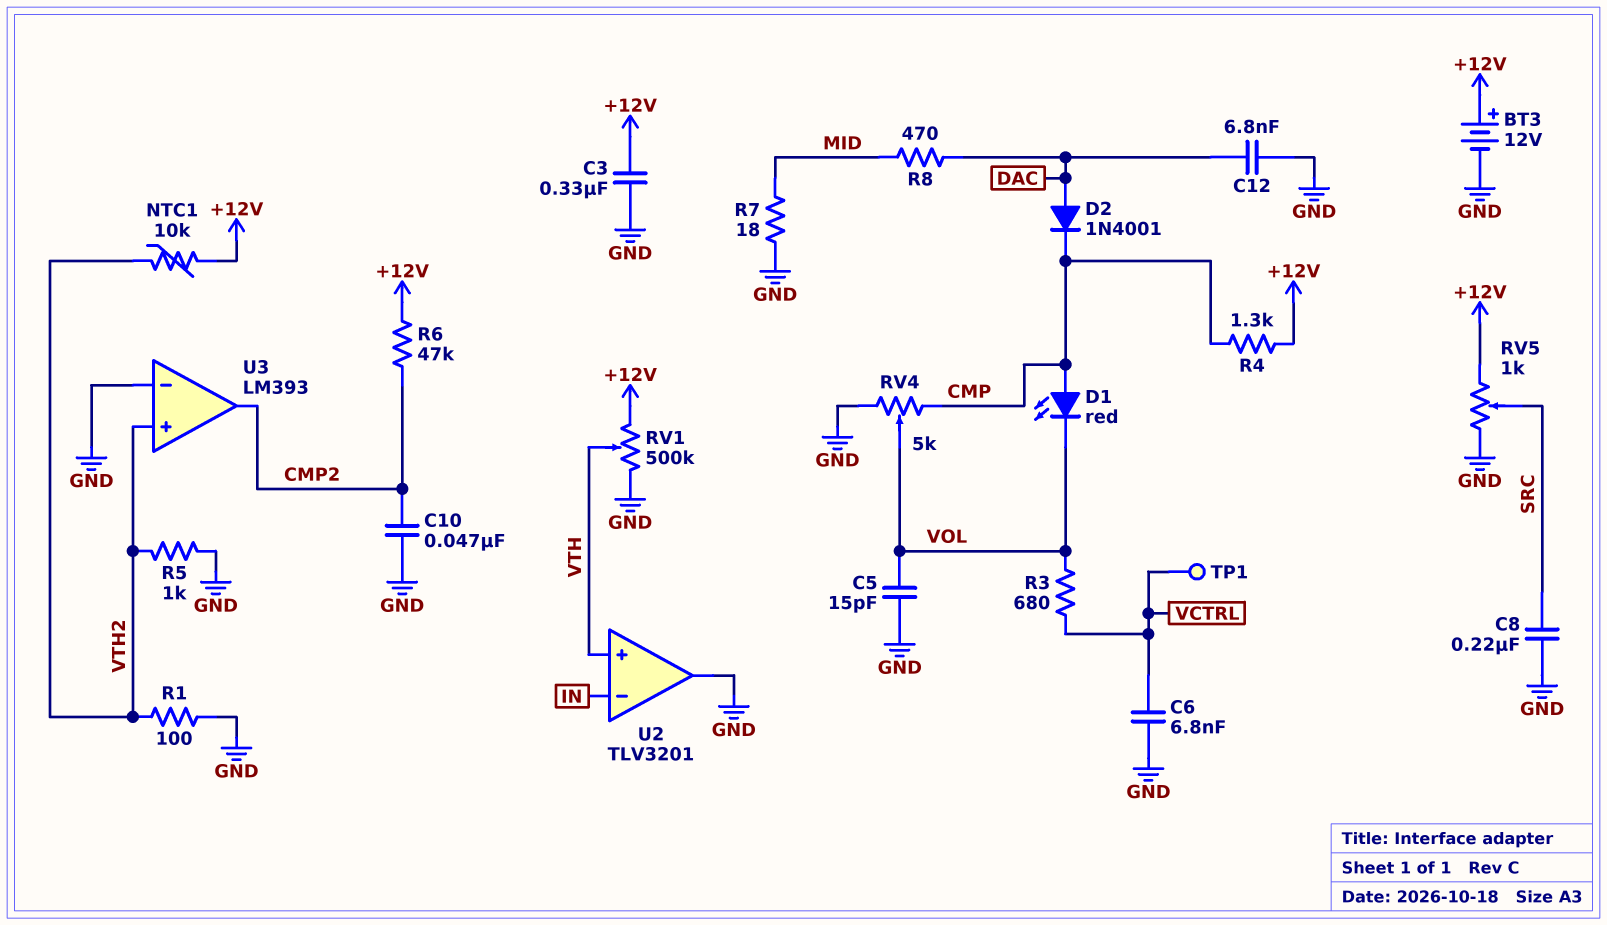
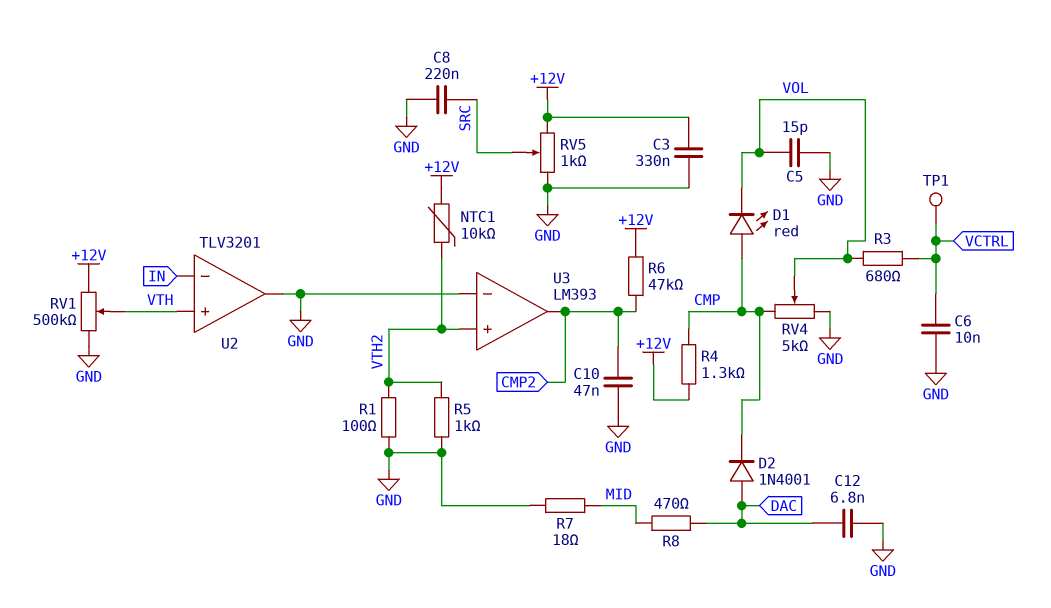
BT3: 12V (plus +12V, minus GND) -> none
C6: 6.8nF (GND, VCTRL) -> 10nF (GND, VCTRL)

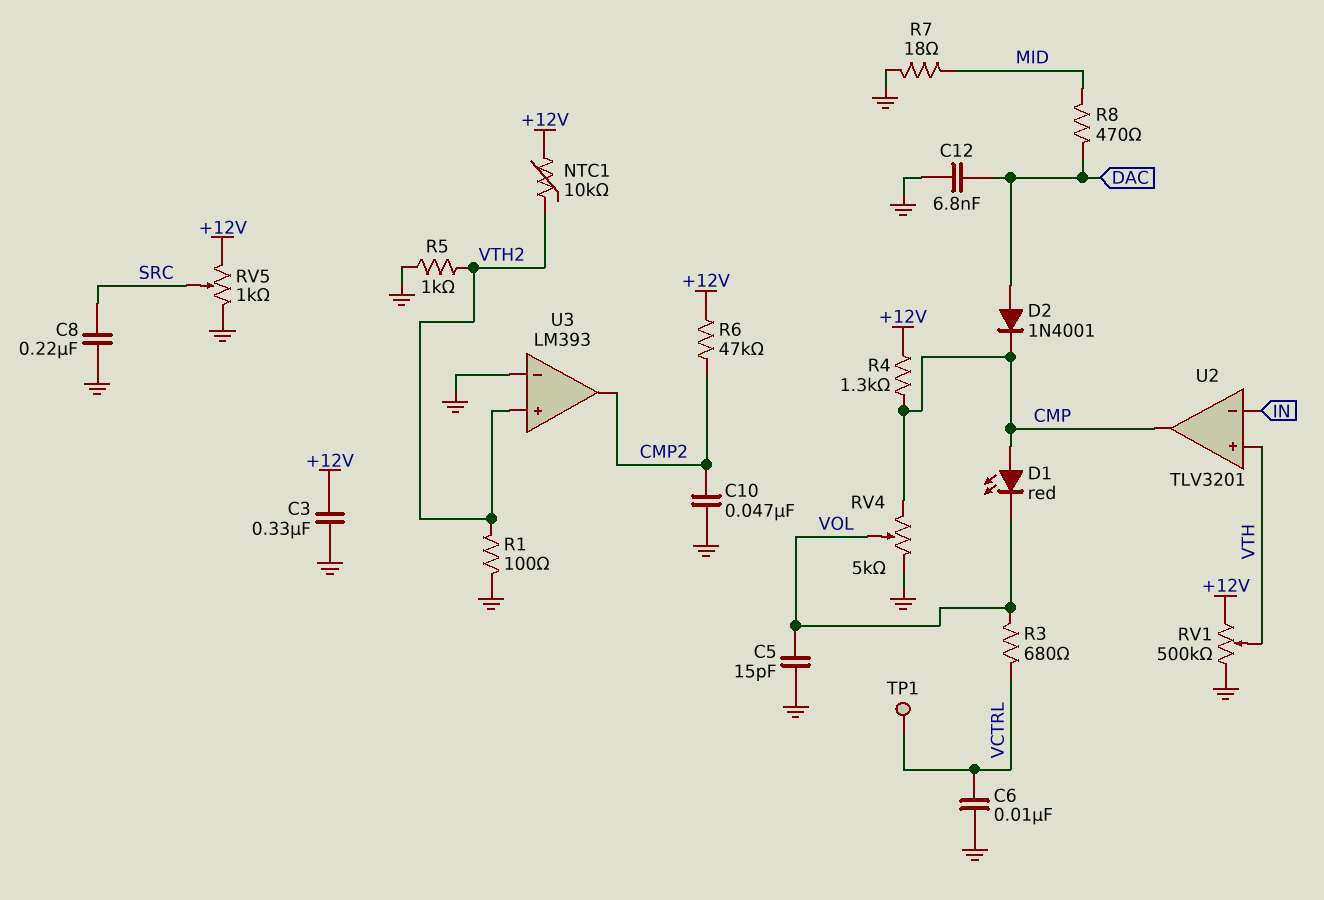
U2 pin out: GND -> CMP

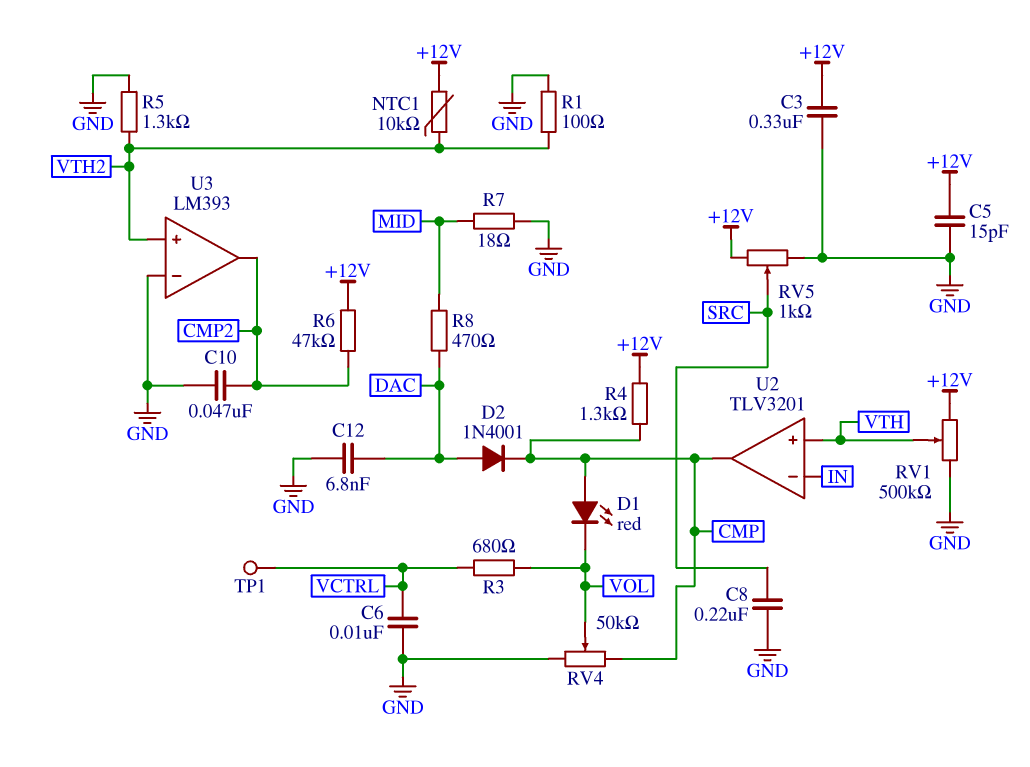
C5: 15pF (GND, VOL) -> 15pF (+12V, GND)
R5: 1k (GND, VTH2) -> 1.3k (GND, VTH2)
RV4: 5k (CMP, GND, wiper VOL) -> 50k (CMP, GND, wiper VOL)

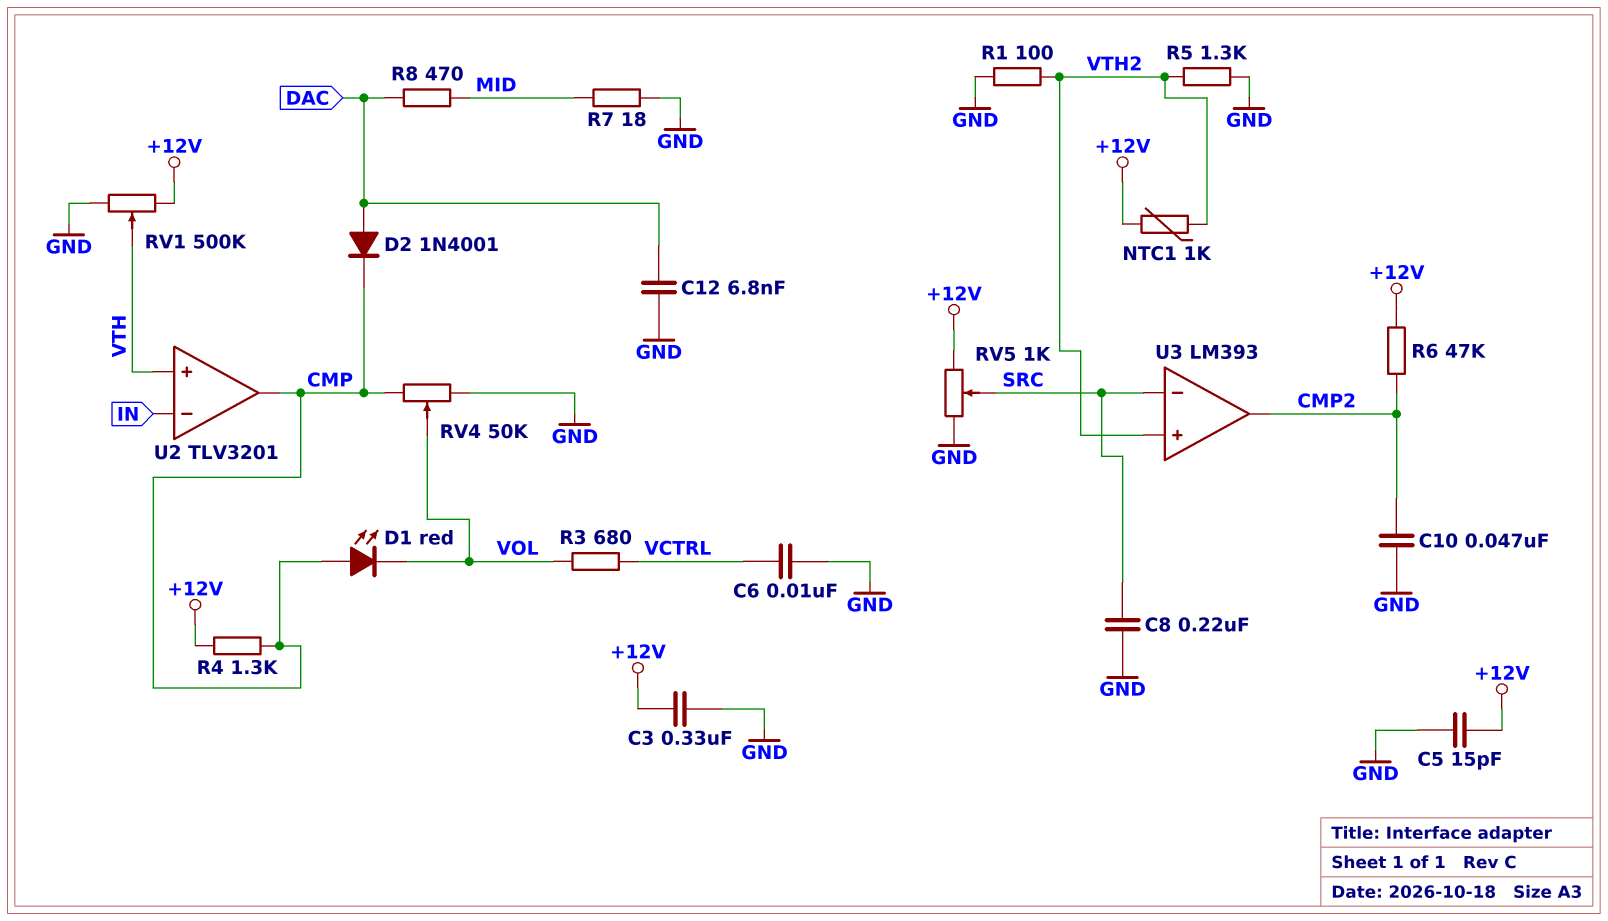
NTC1: 10k (+12V, VTH2) -> 1k (+12V, VTH2)
TP1: test point (VCTRL) -> none
U3 pin in-: GND -> SRC

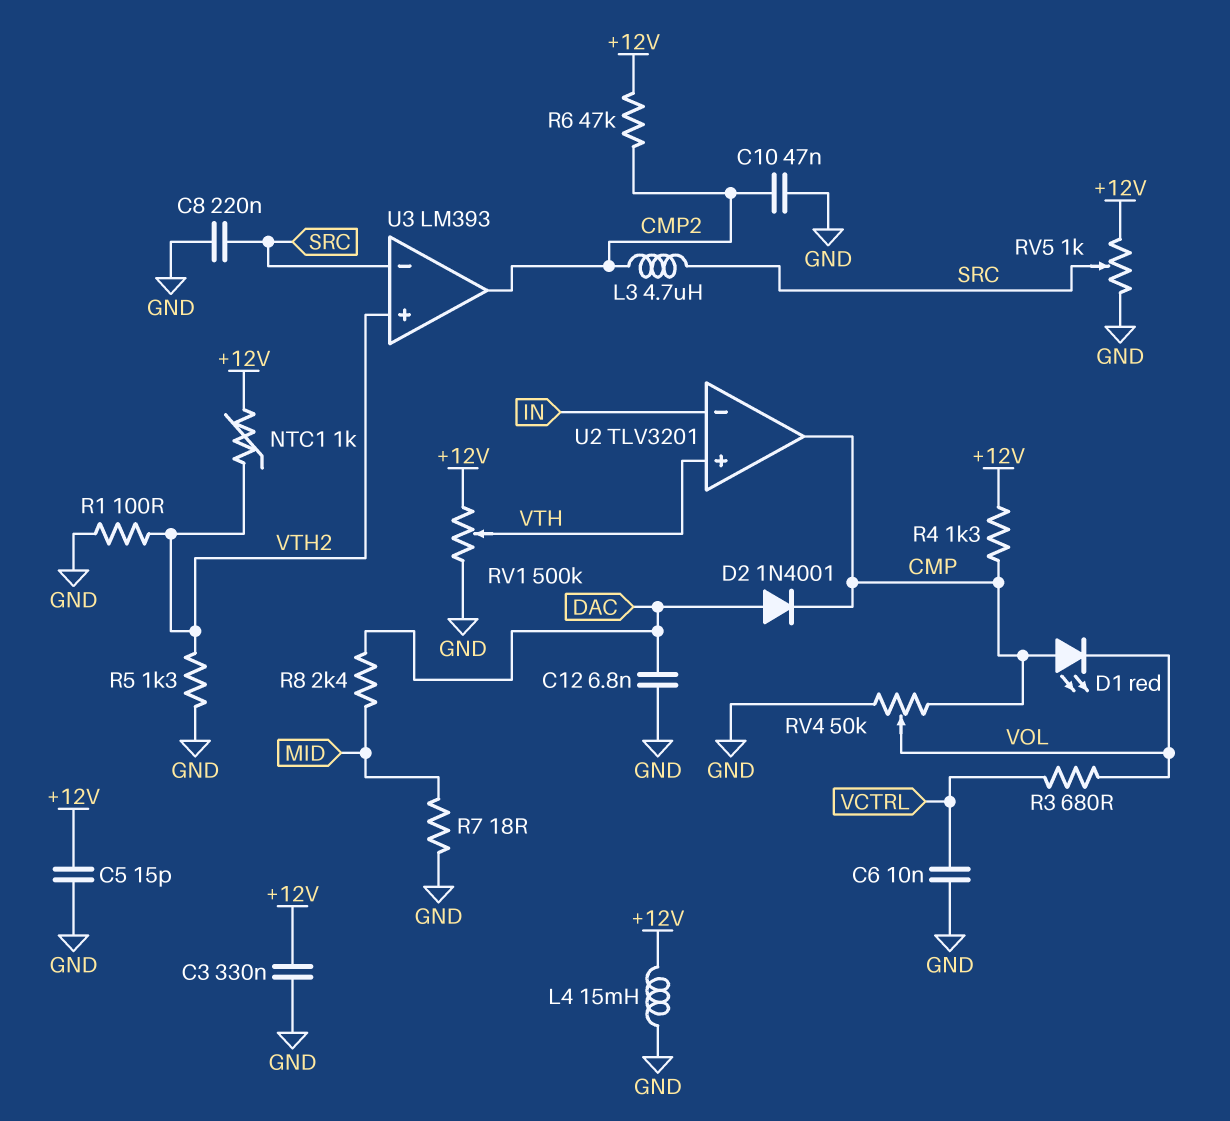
L3: none -> 4.7uH (CMP2, SRC)
L4: none -> 15mH (+12V, GND)
R8: 470 (DAC, MID) -> 2.4k (DAC, MID)

